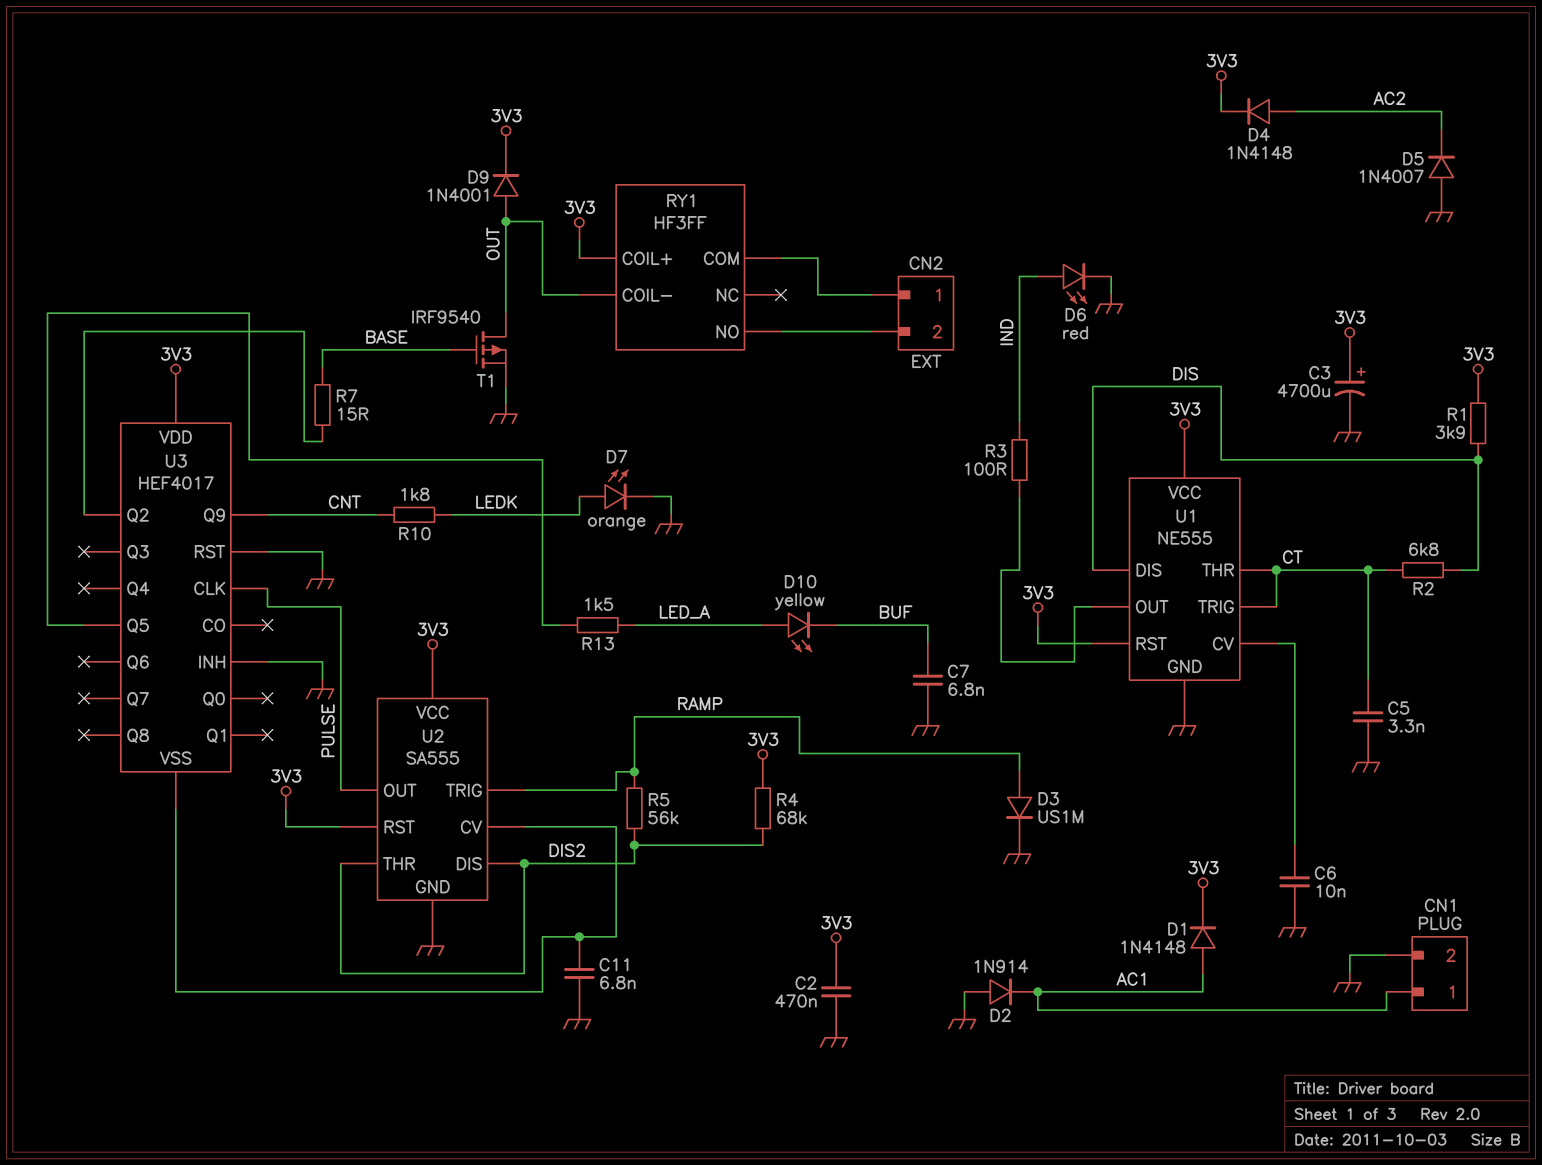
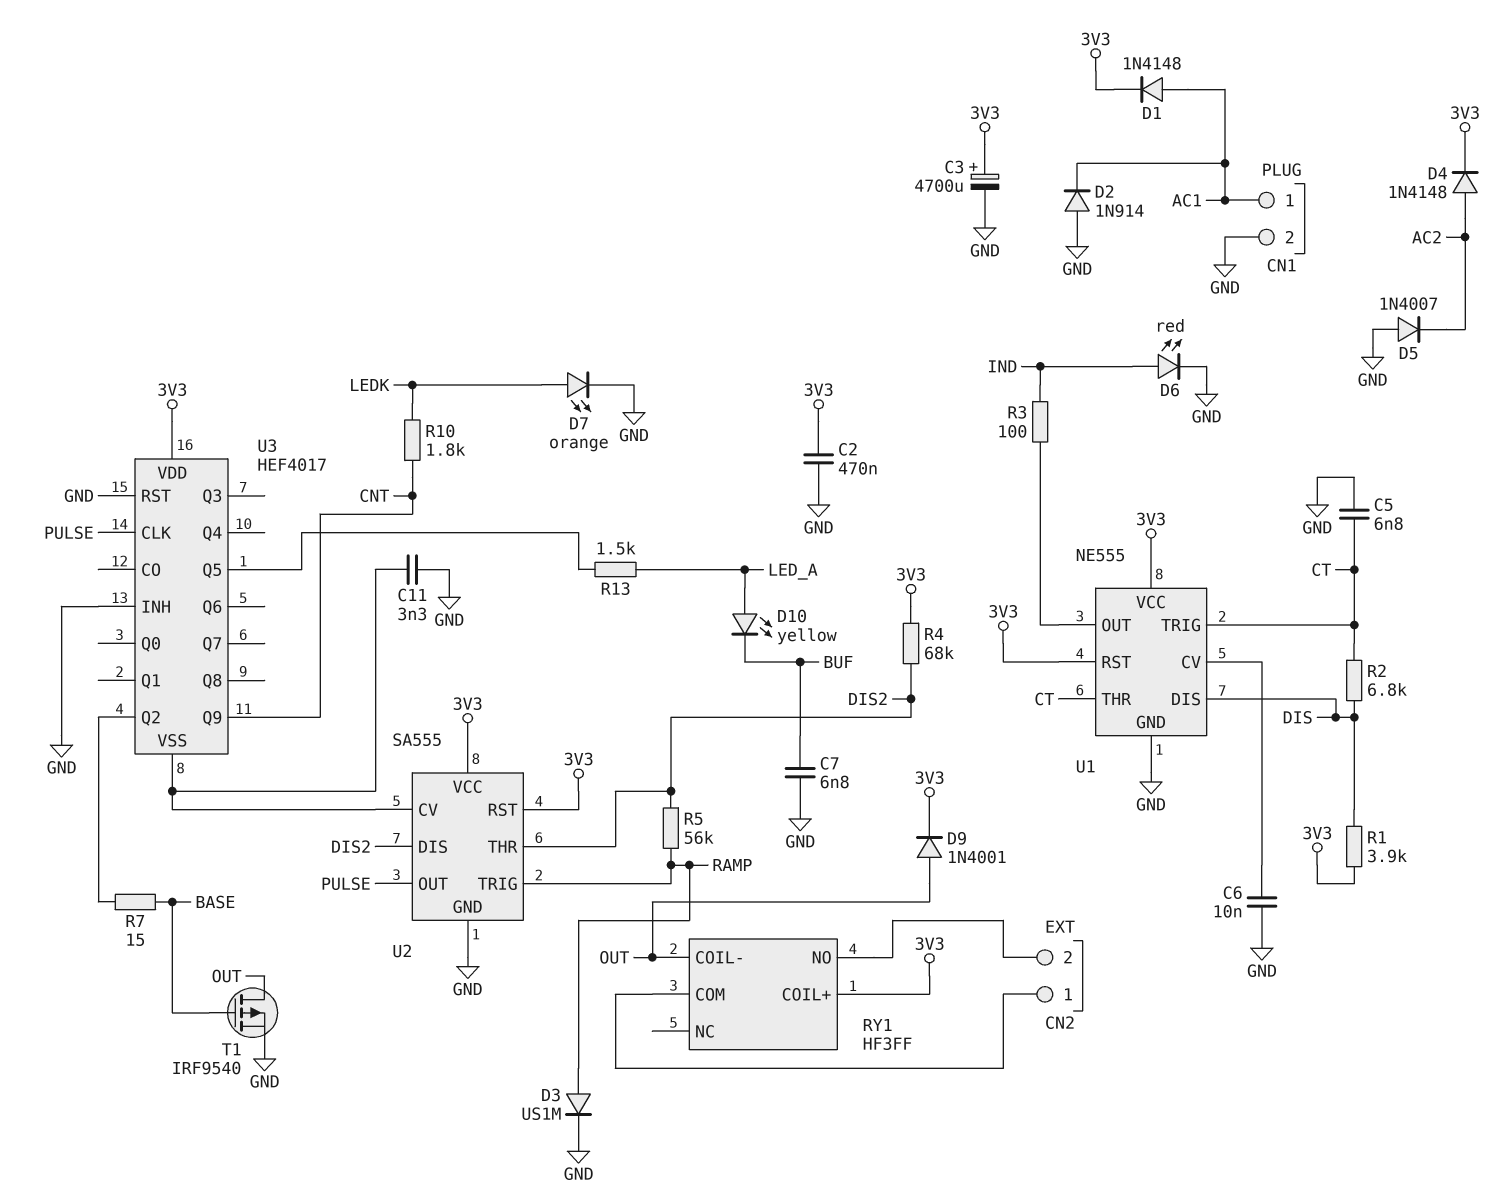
C5: 3.3nF (CT, GND) -> 6.8nF (CT, GND)
C11: 6.8nF (GND, U2/CV) -> 3.3nF (GND, U2/CV)

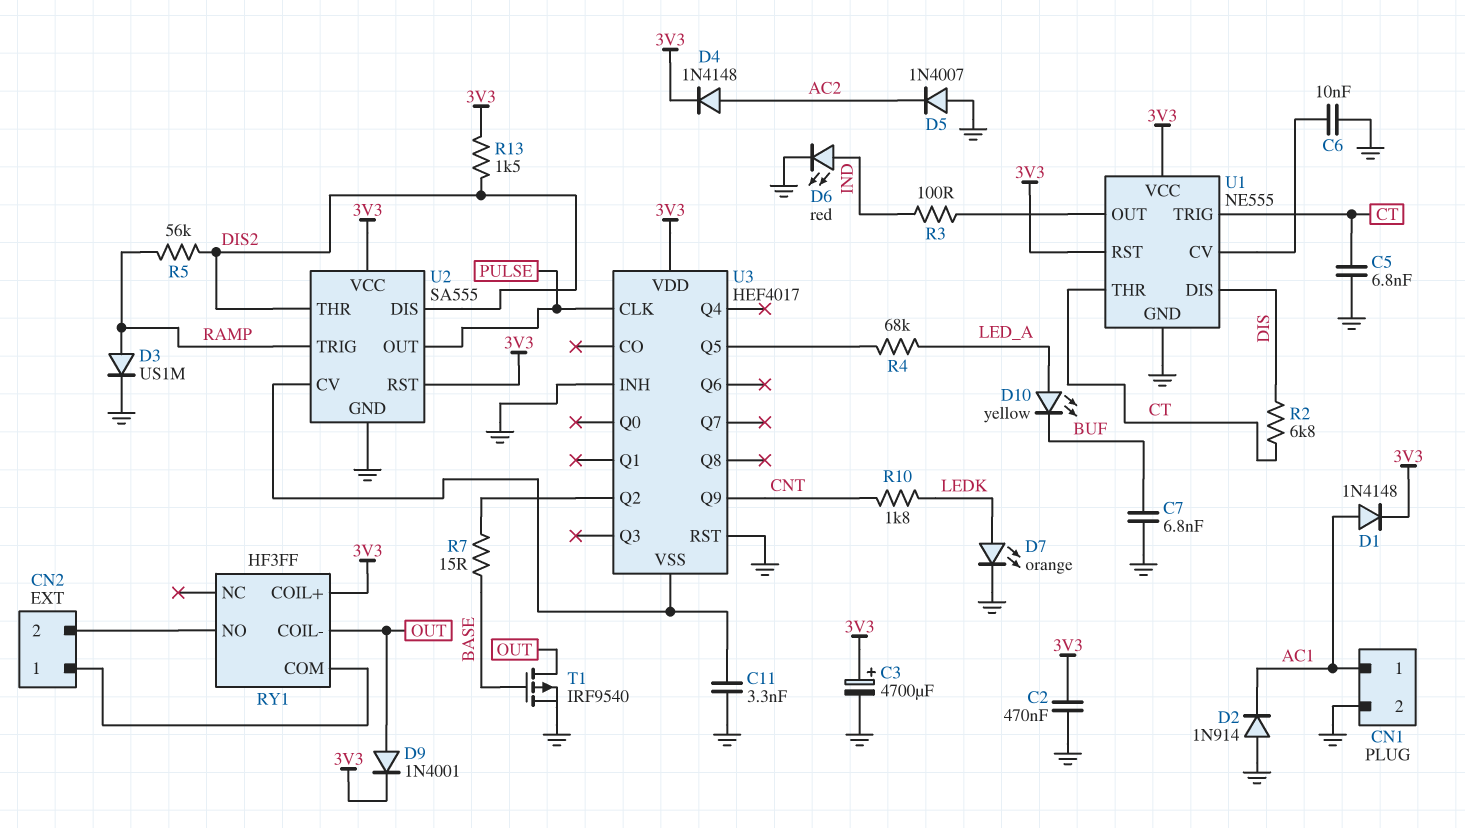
R1: 3.9k (3V3, DIS) -> none
R4: 68k (3V3, DIS2) -> 68k (LED_A, U3/Q5)
R13: 1.5k (LED_A, U3/Q5) -> 1.5k (3V3, DIS2)

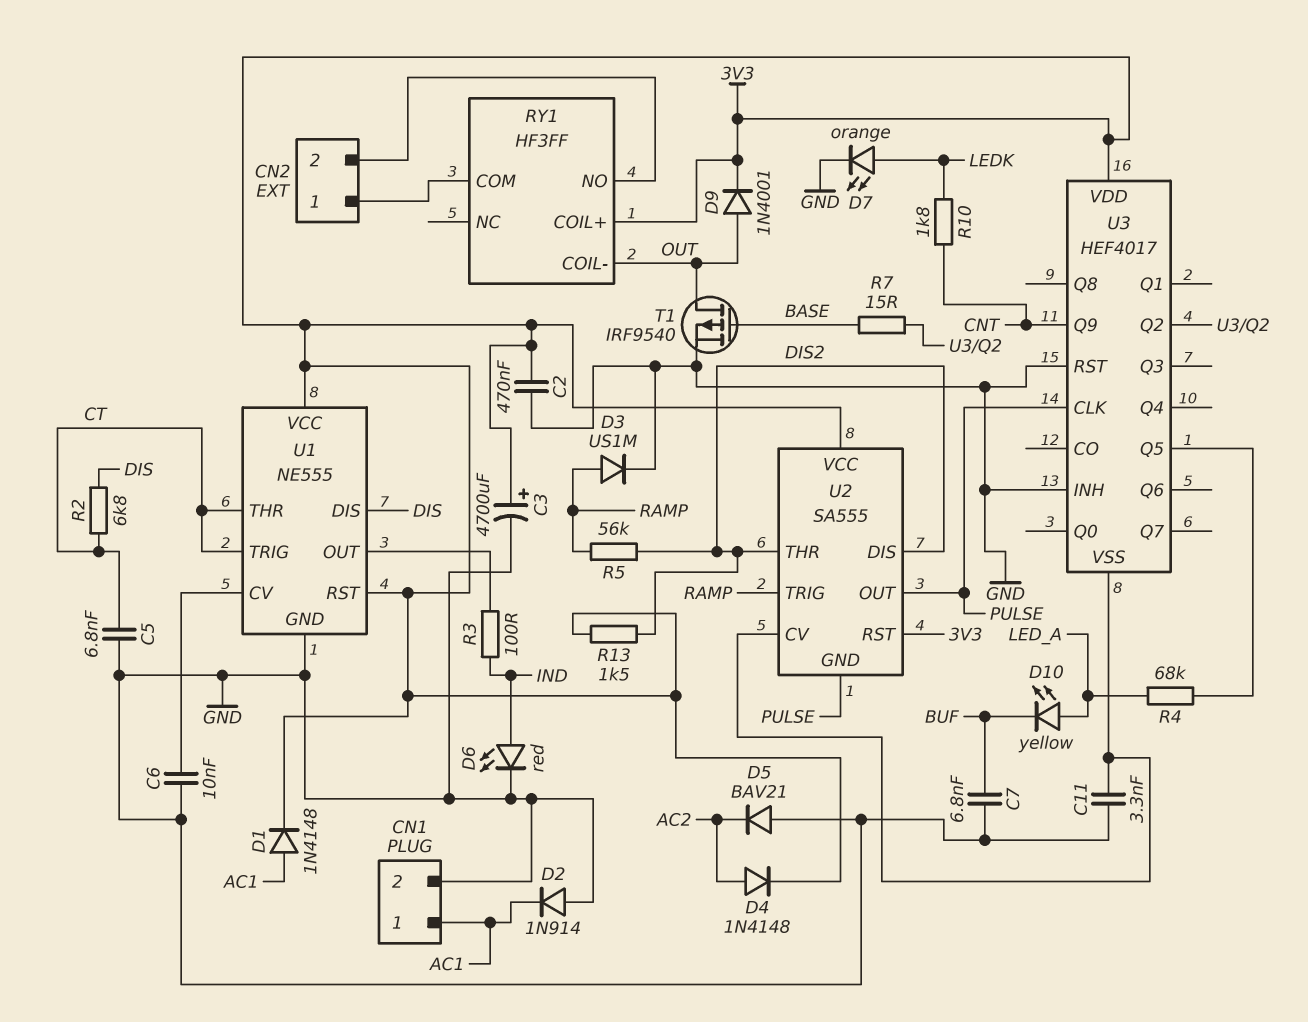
D5: diode 1N4007 (A GND, K AC2) -> diode BAV21 (A GND, K AC2)
U2 pin GND: GND -> PULSE

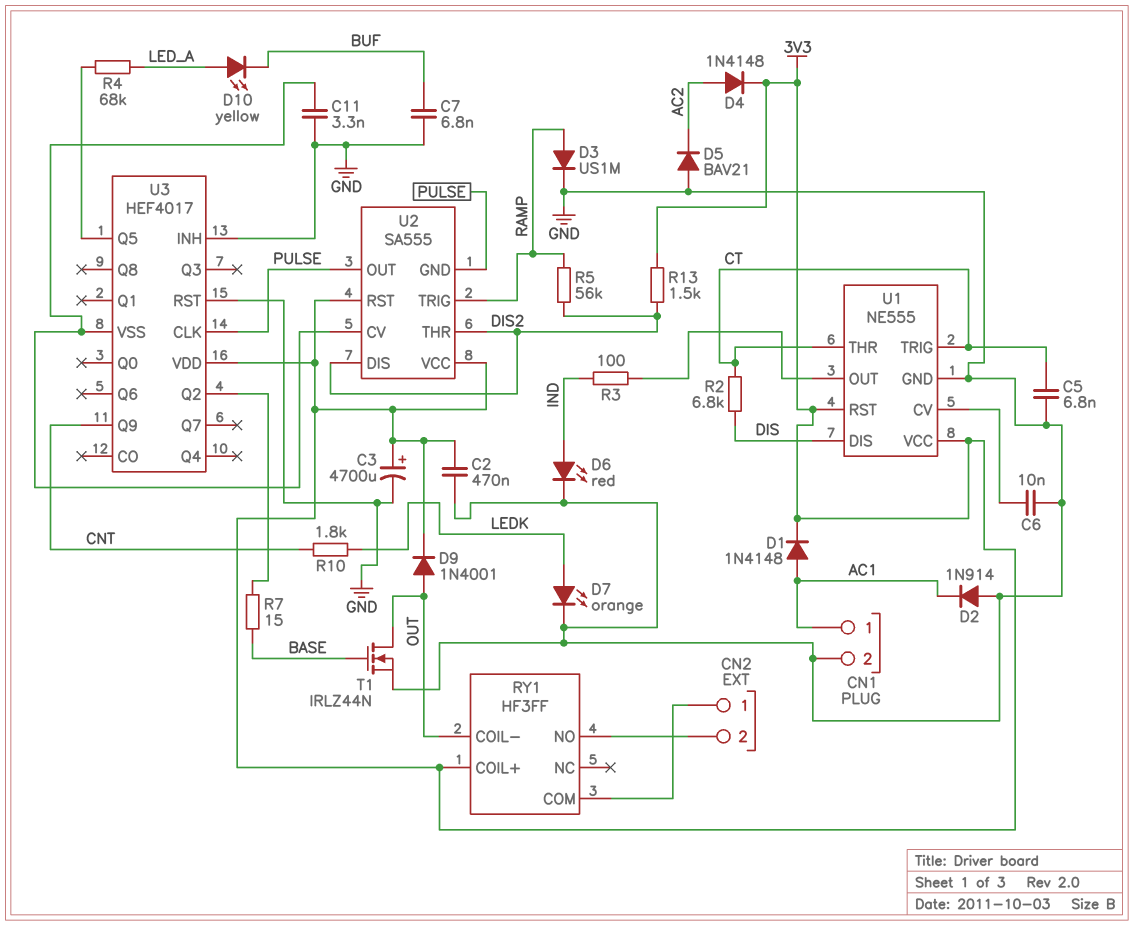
T1: PMOS IRF9540 (G BASE, D OUT, S GND) -> NMOS IRLZ44N (G BASE, D OUT, S GND)

